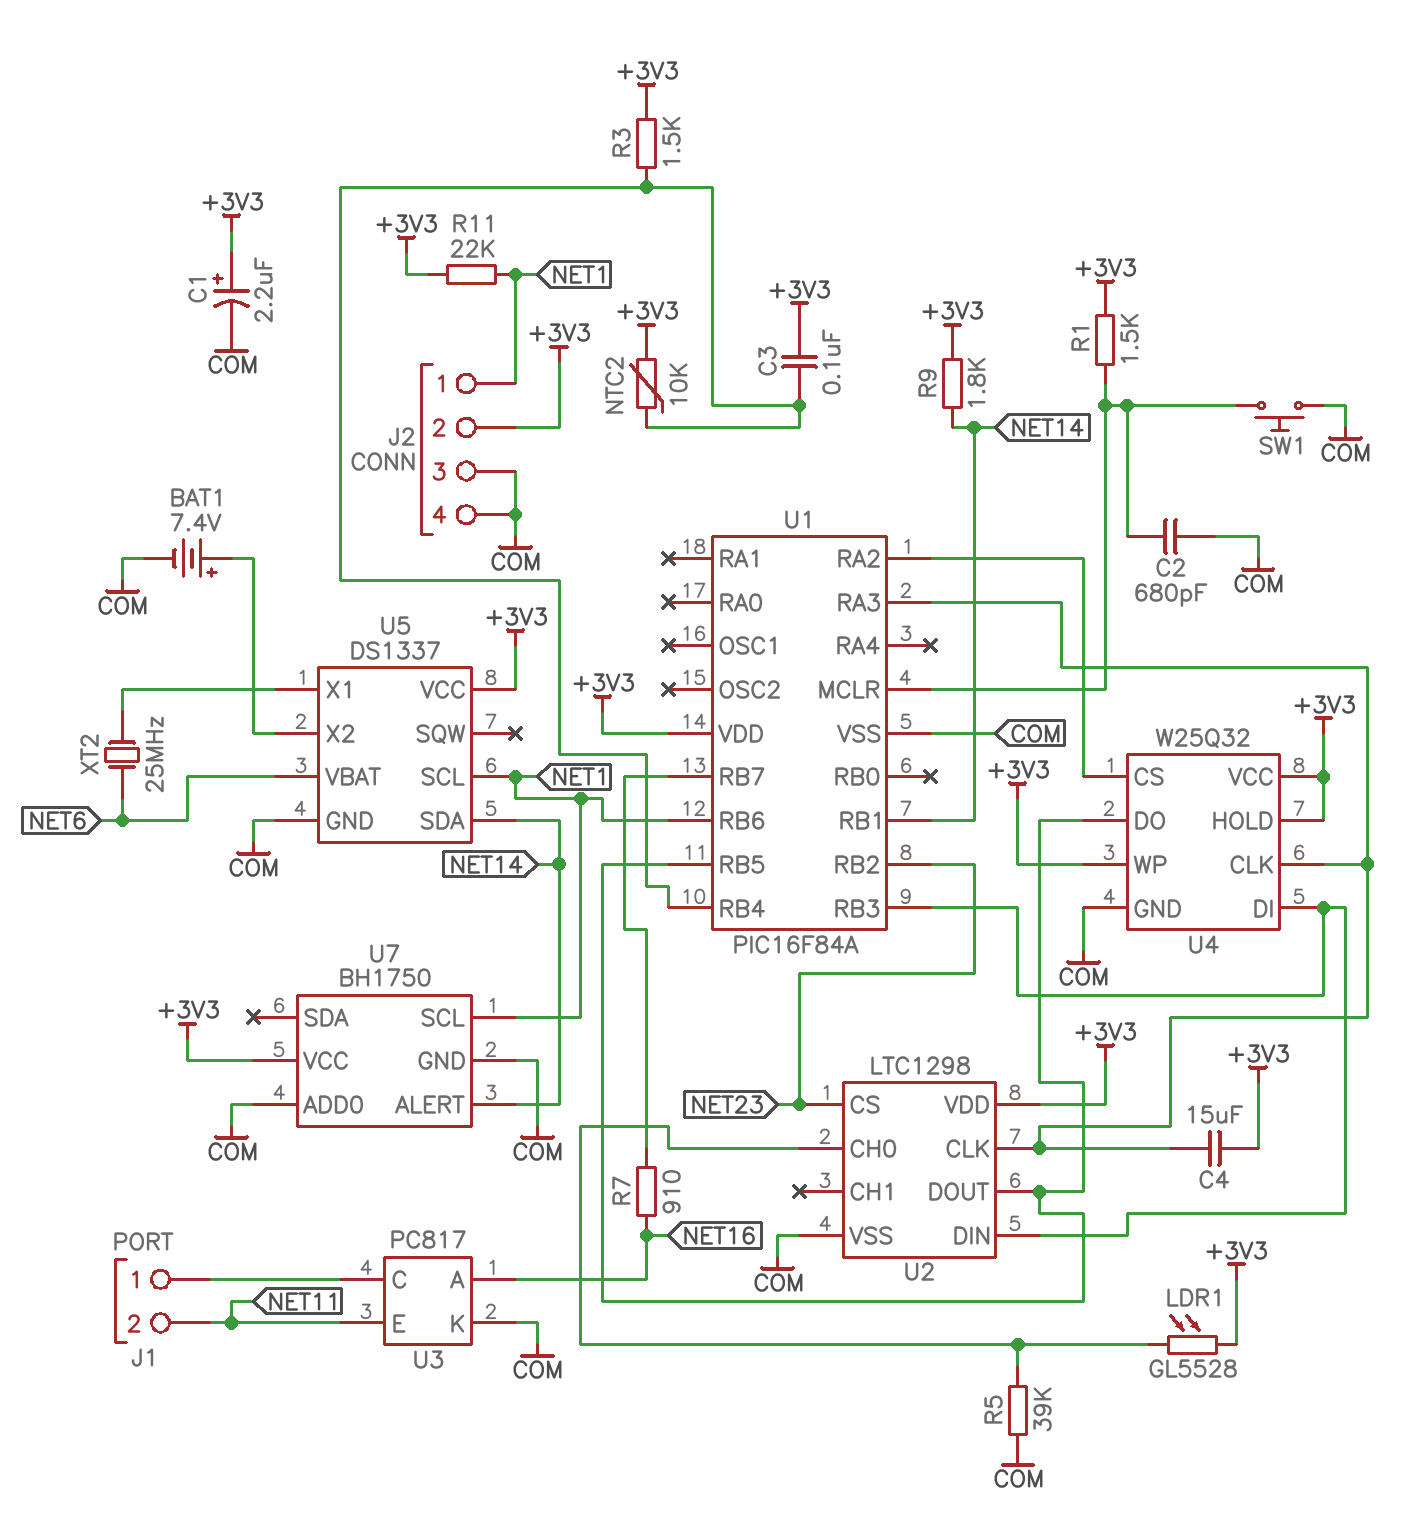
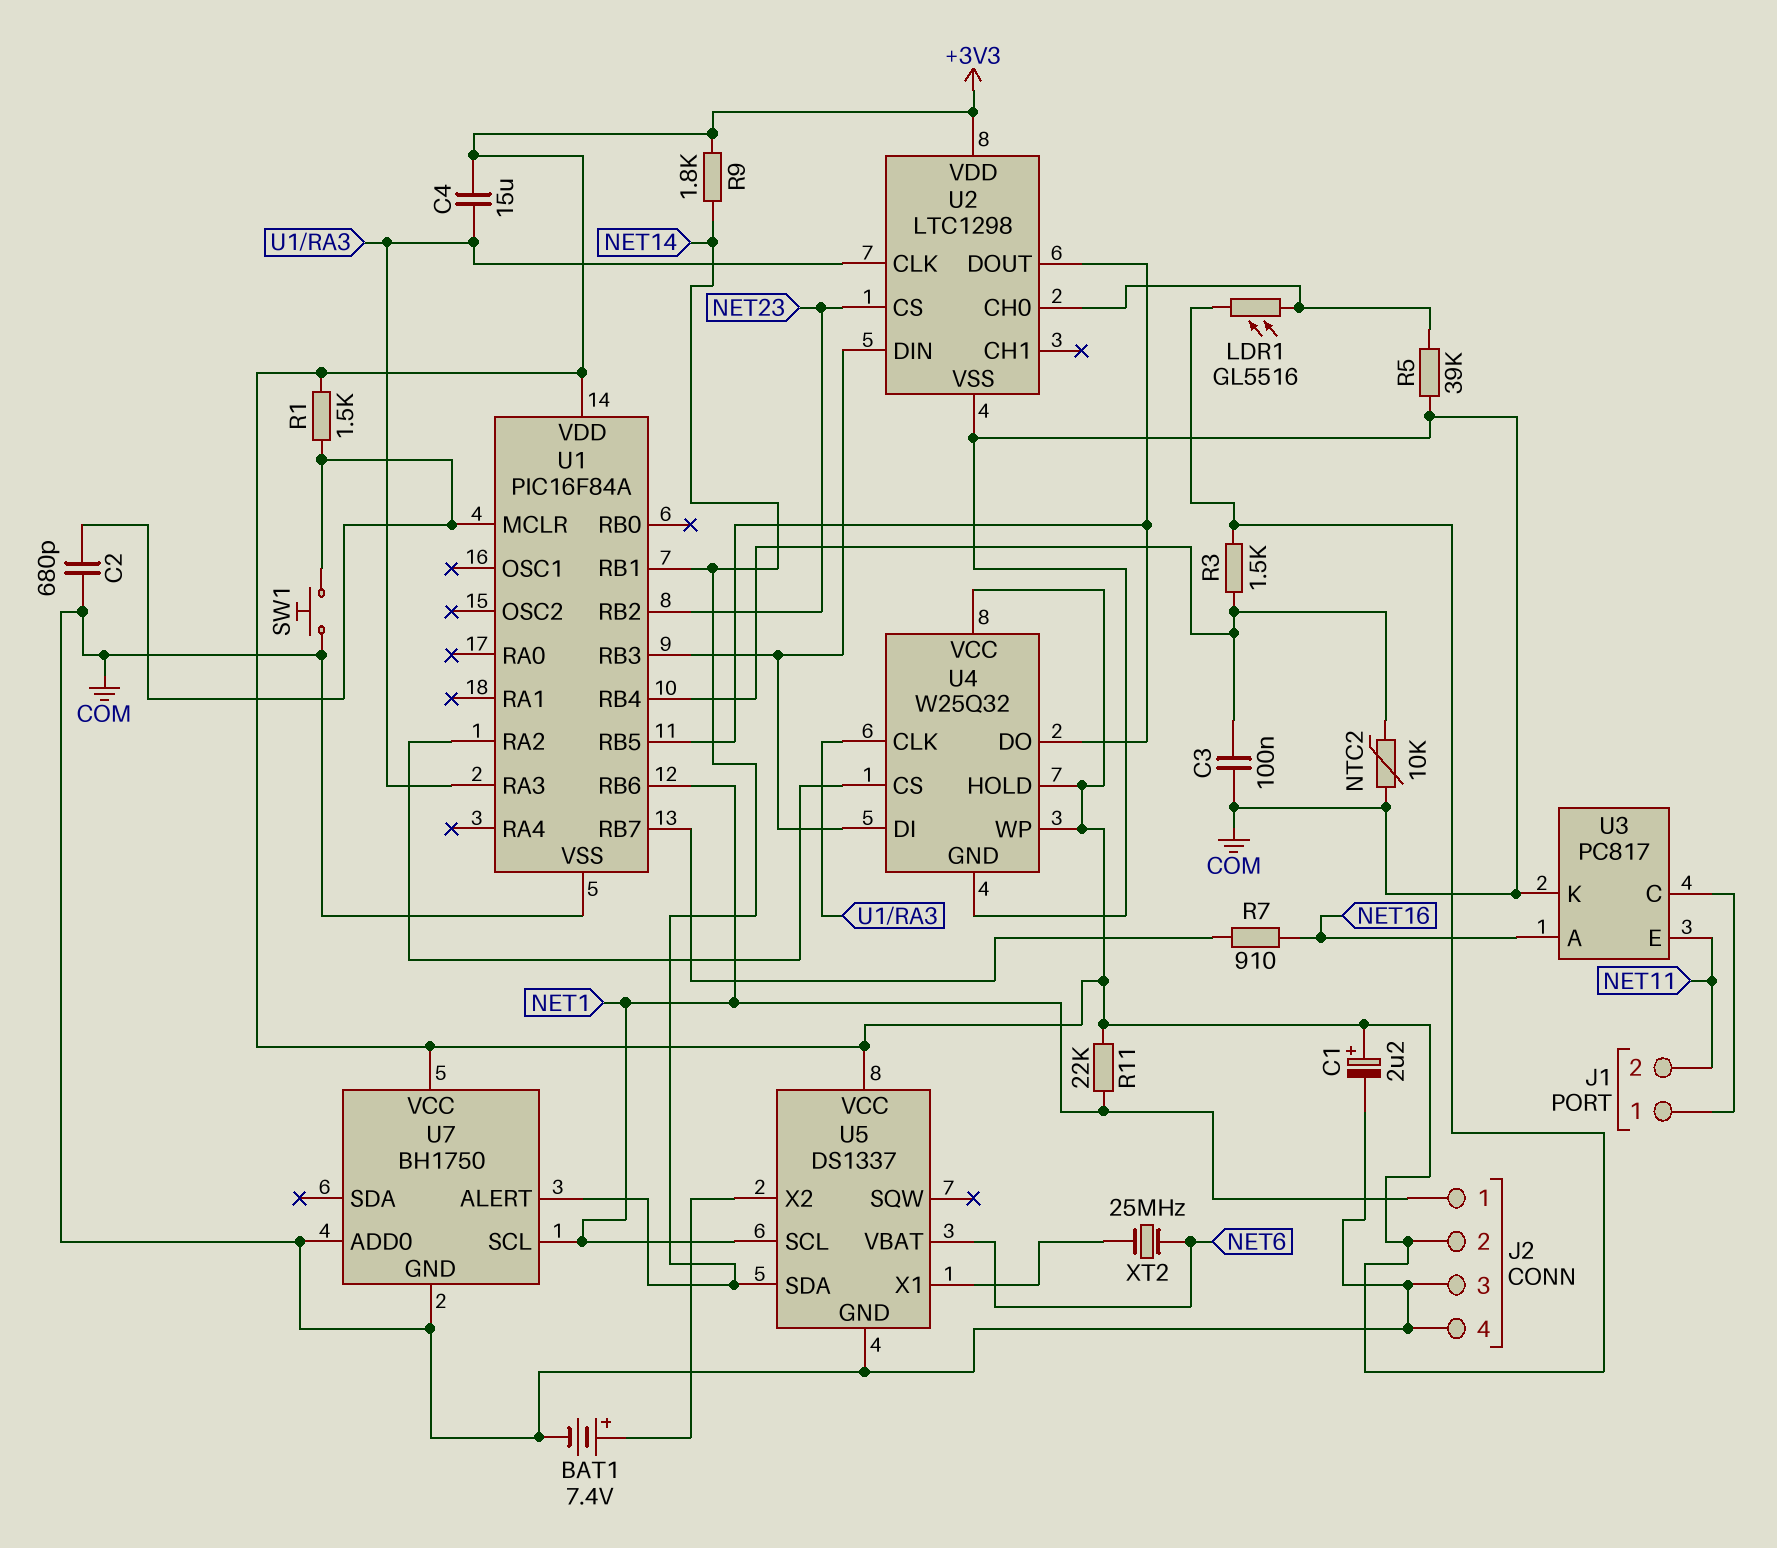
C3: 100nF (+3V3, U1/RB4) -> 100nF (COM, U1/RB4)
LDR1: GL5528 (+3V3, U2/CH0) -> GL5516 (+3V3, U2/CH0)
NTC2: 10k (+3V3, U1/RB4) -> 10k (COM, U1/RB4)

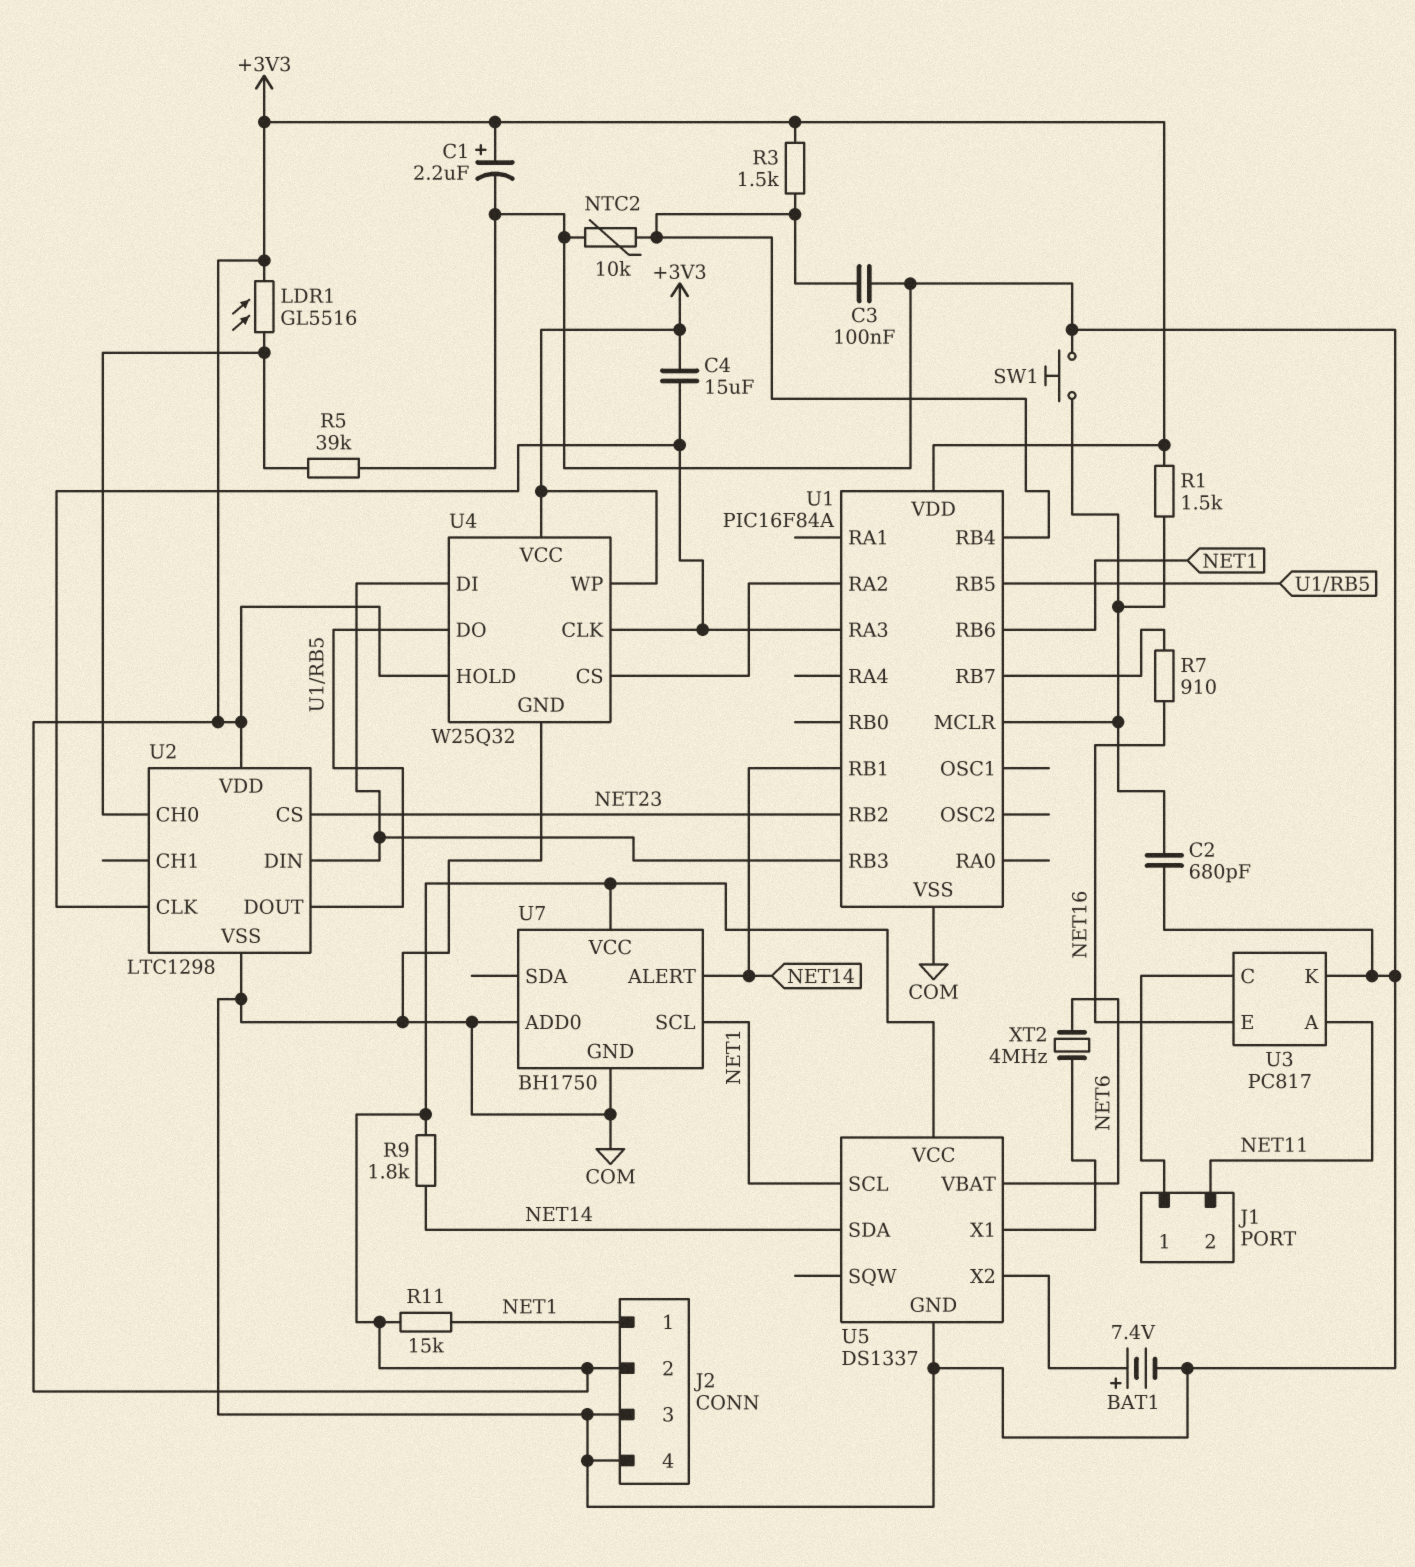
R11: 22k (+3V3, NET1) -> 15k (+3V3, NET1)
U3 pin A: NET16 -> NET11
U3 pin E: NET11 -> NET16
XT2: 25MHz (NET6, U5/X1) -> 4MHz (NET6, U5/X1)

